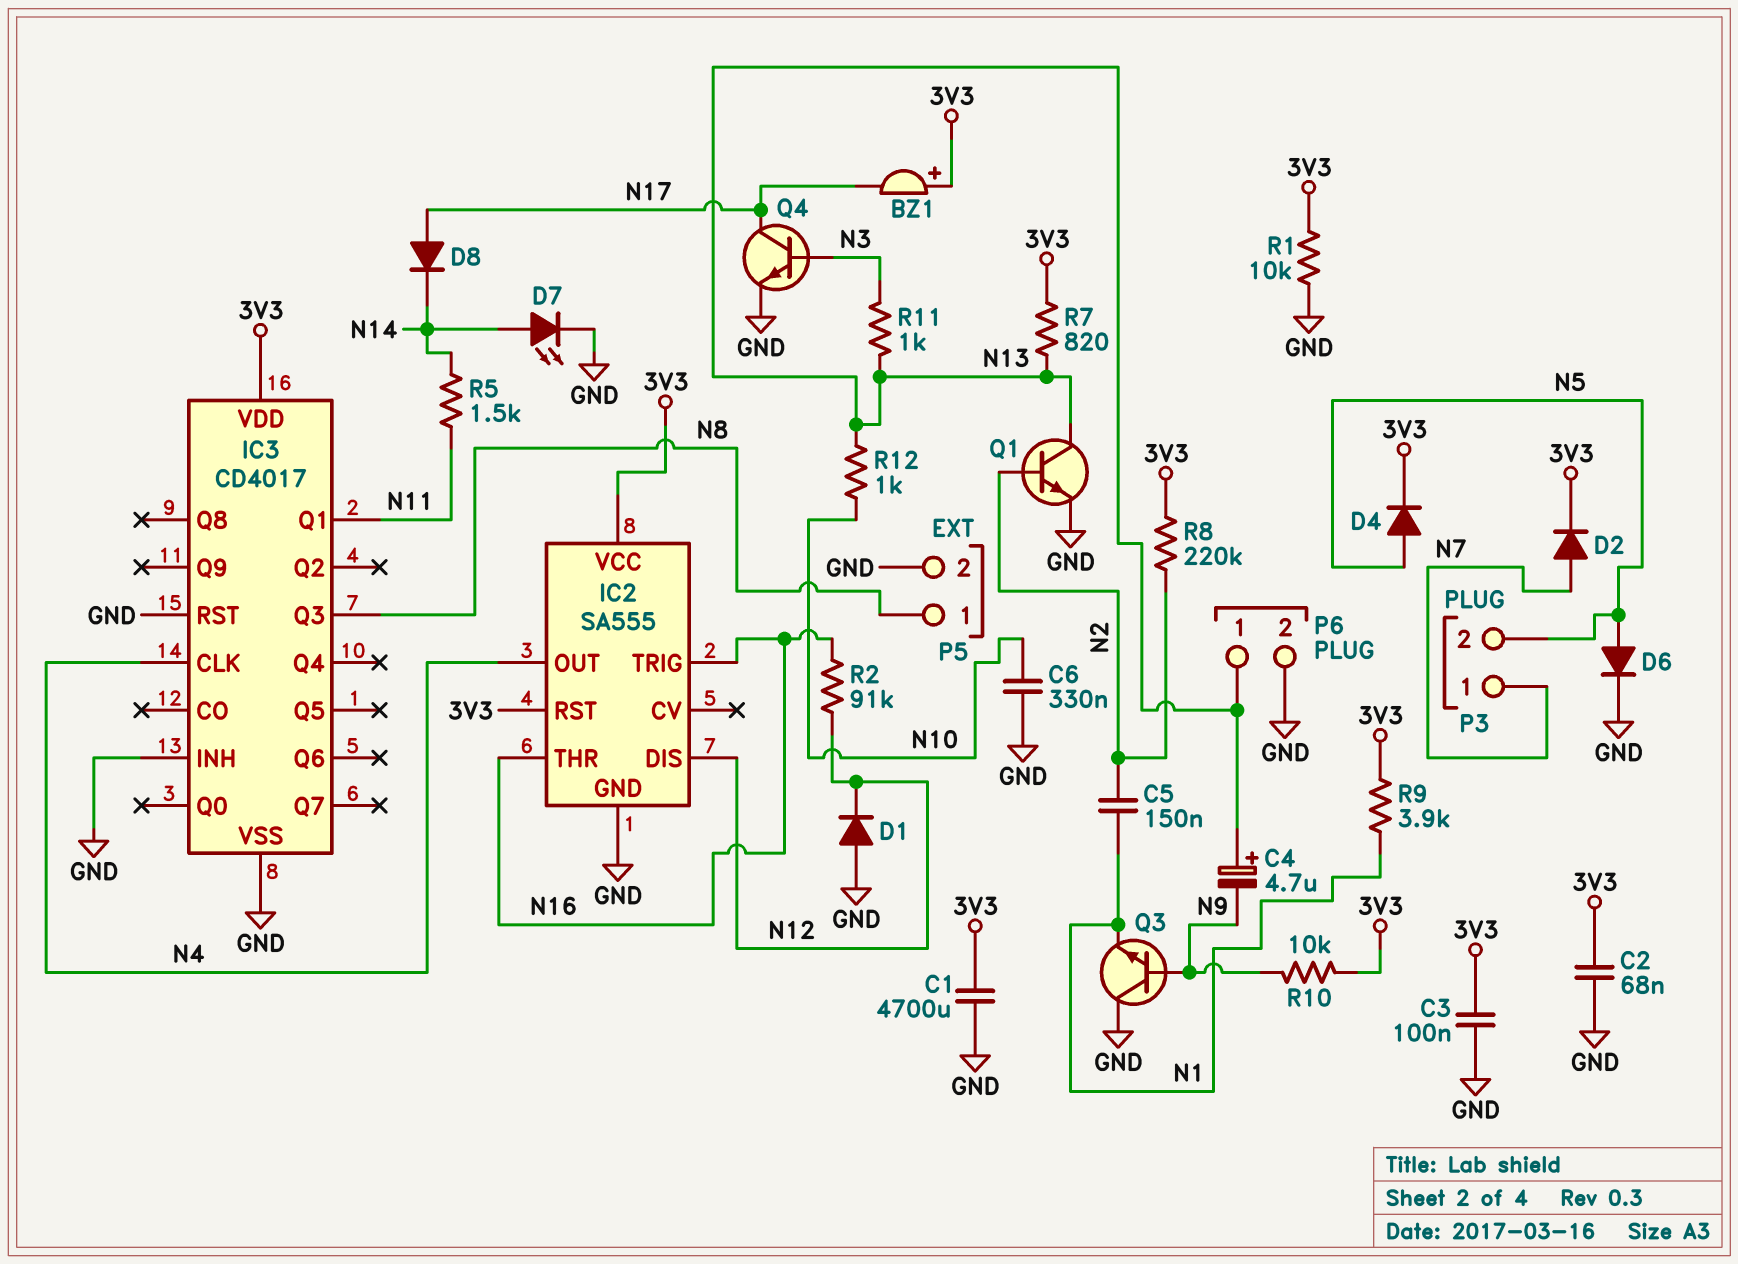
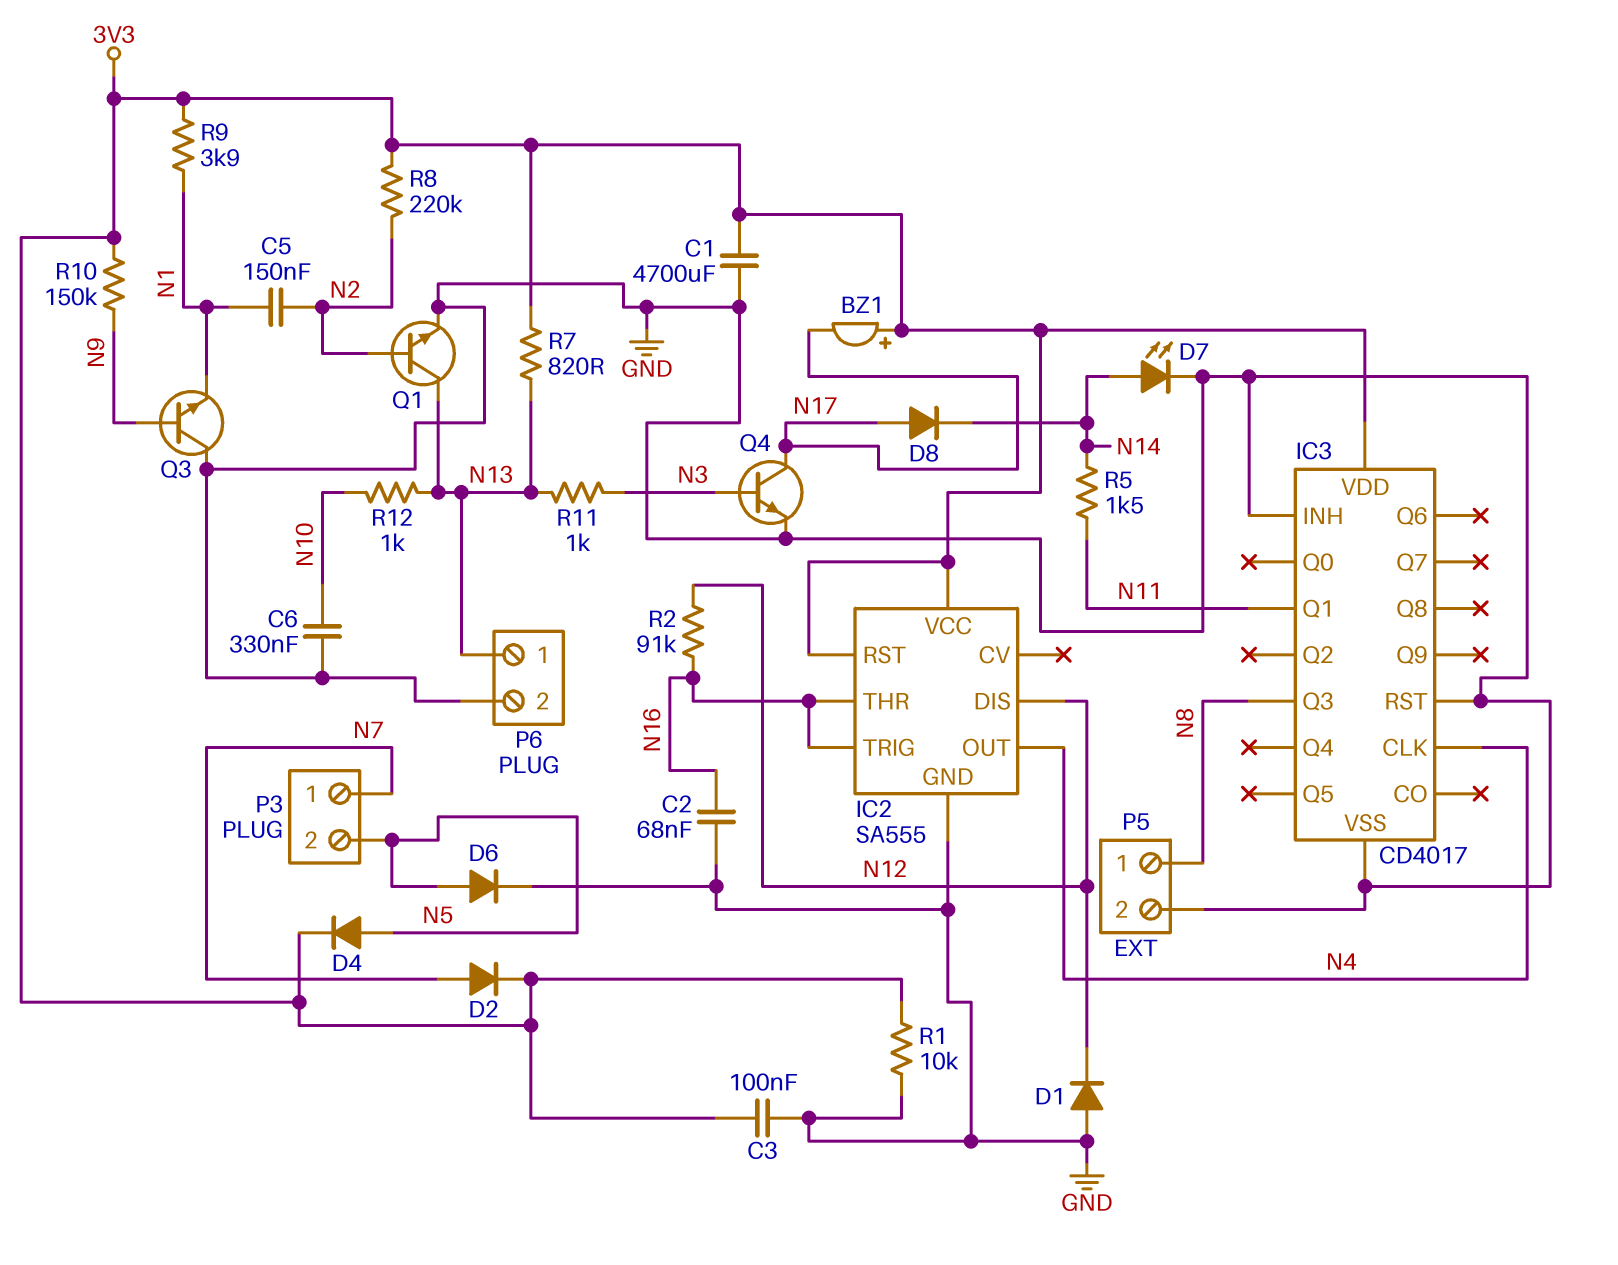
C2: 68nF (3V3, GND) -> 68nF (GND, N16)
C4: 4.7uF (plus N13, minus N9) -> none
R10: 10k (3V3, N9) -> 150k (3V3, N9)

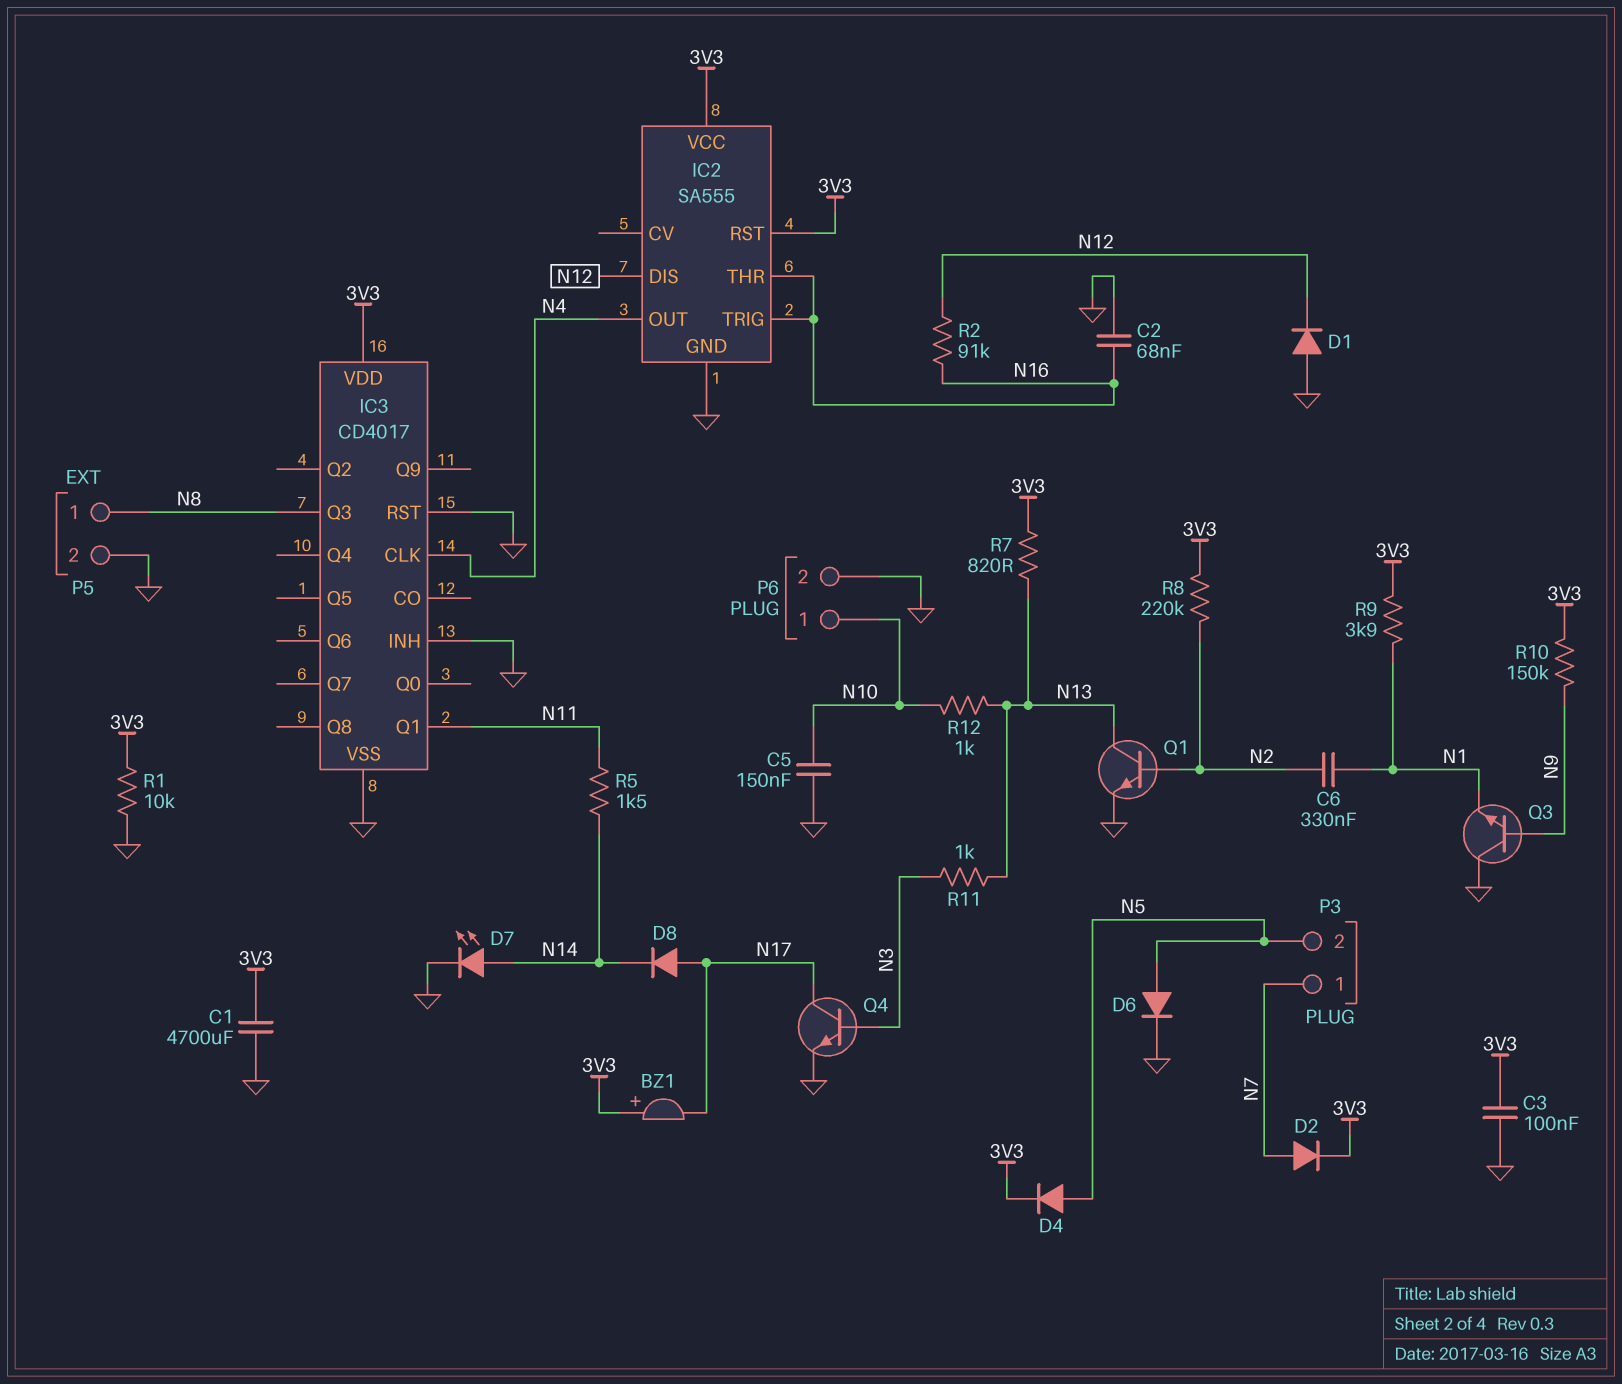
C5: 150nF (N1, N2) -> 150nF (GND, N10)
C6: 330nF (GND, N10) -> 330nF (N1, N2)
P6 pin 1: N13 -> N10

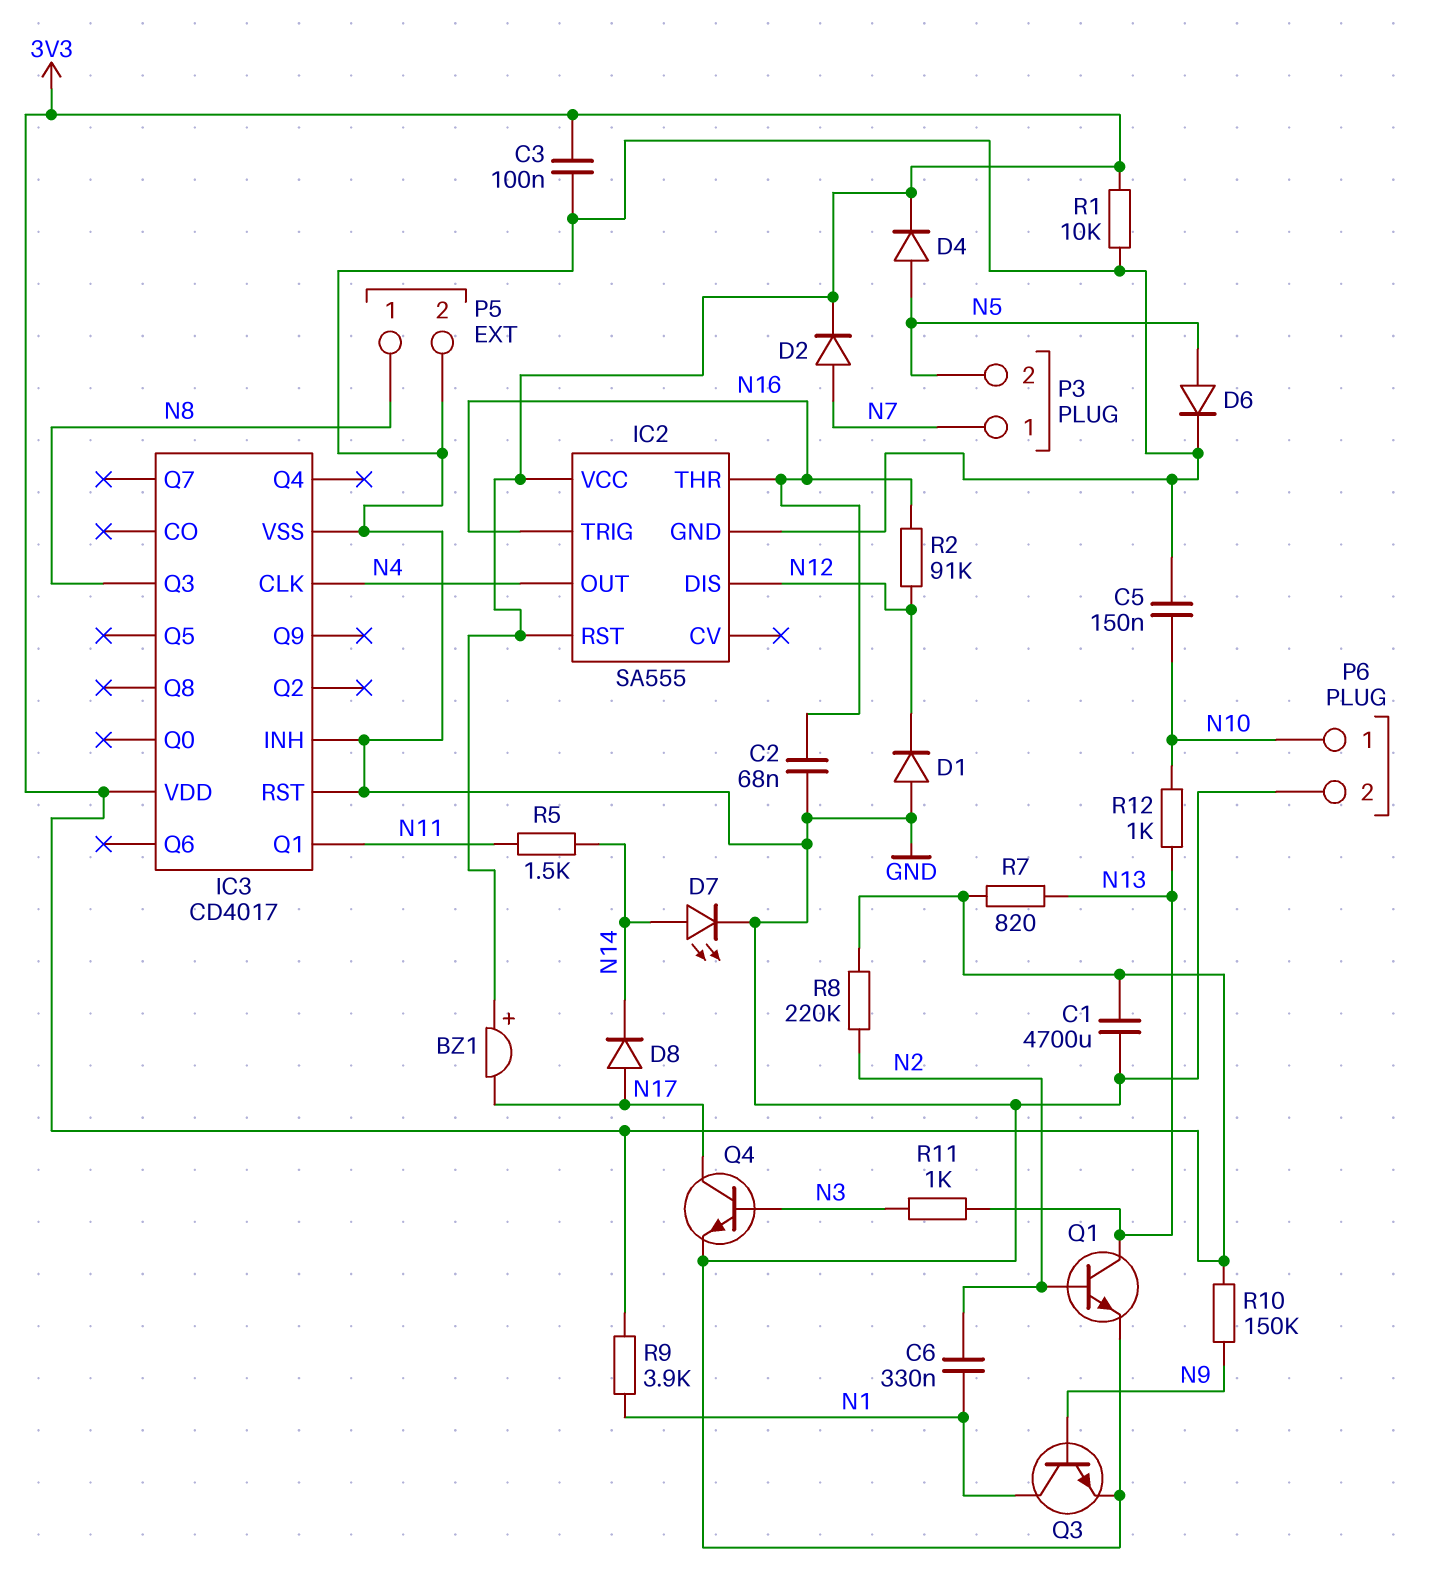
Q3: NPN (B N9, C GND, E N1) -> NPN (B N9, C N1, E GND)

